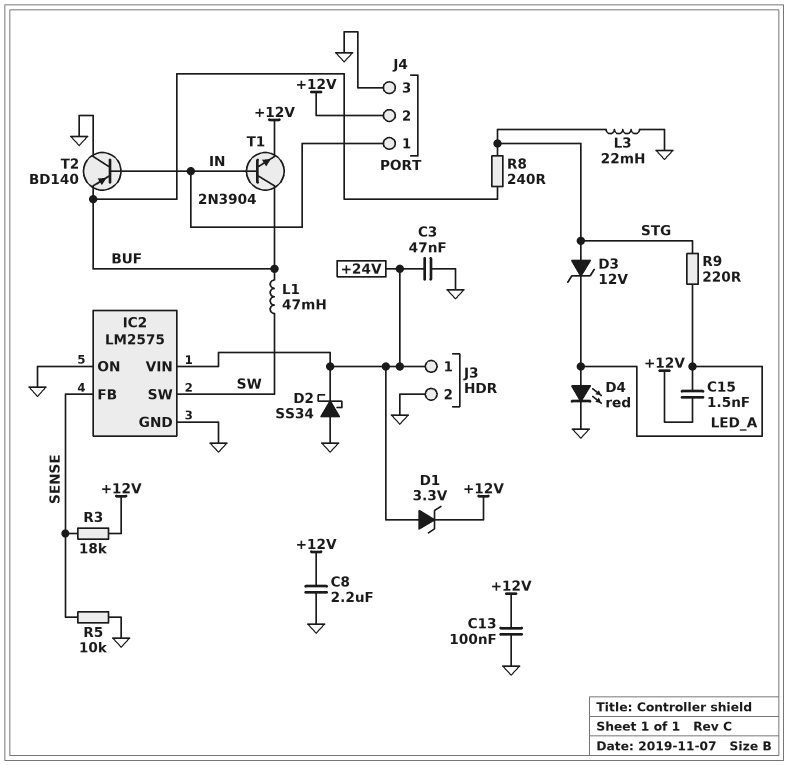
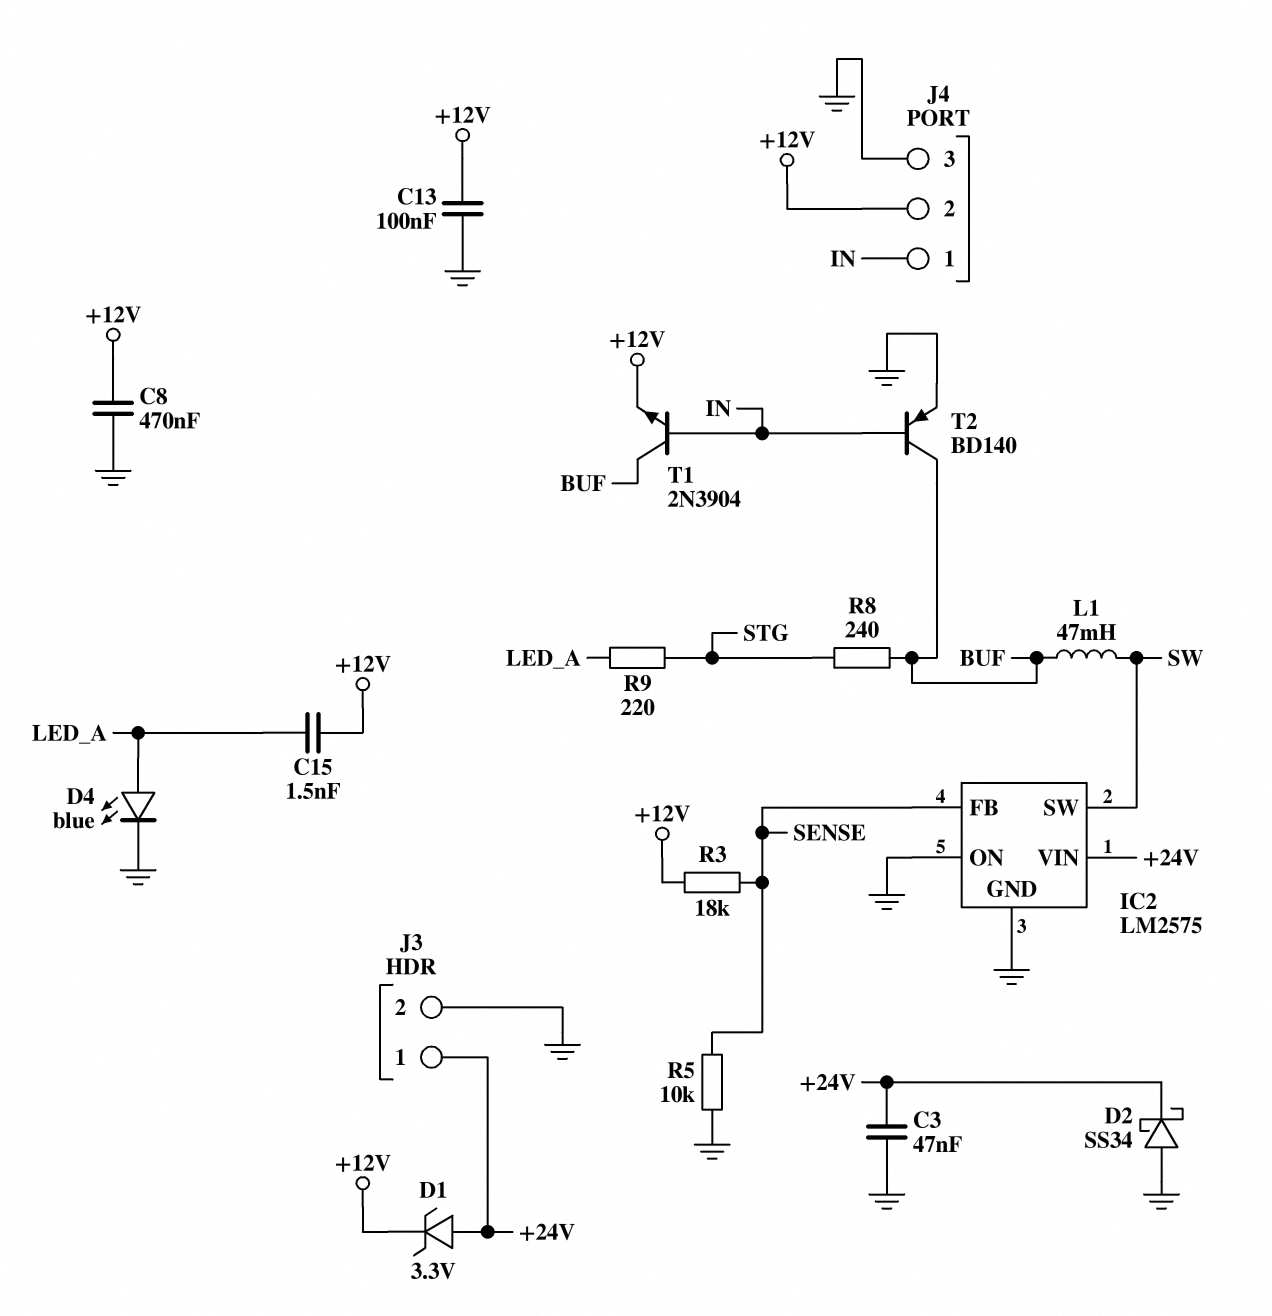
C8: 2.2uF (+12V, GND) -> 470nF (+12V, GND)
D3: zener 12V (A STG, K LED_A) -> none
D4: LED red (A LED_A, K GND) -> LED blue (A LED_A, K GND)
L3: 22mH (GND, STG) -> none
T2: PNP BD140 (B IN, C GND, E BUF) -> PNP BD140 (B IN, C BUF, E GND)

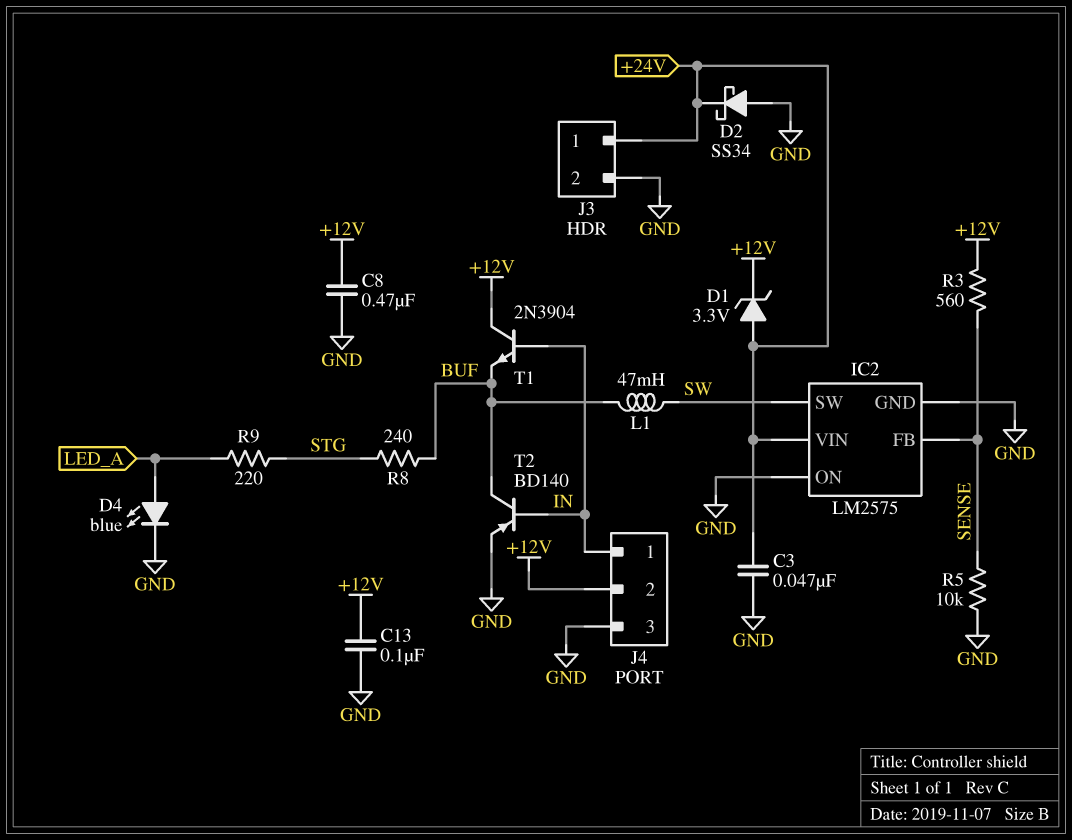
C15: 1.5nF (+12V, LED_A) -> none
R3: 18k (+12V, SENSE) -> 560 (+12V, SENSE)
T1: NPN 2N3904 (B IN, C BUF, E +12V) -> NPN 2N3904 (B IN, C +12V, E BUF)

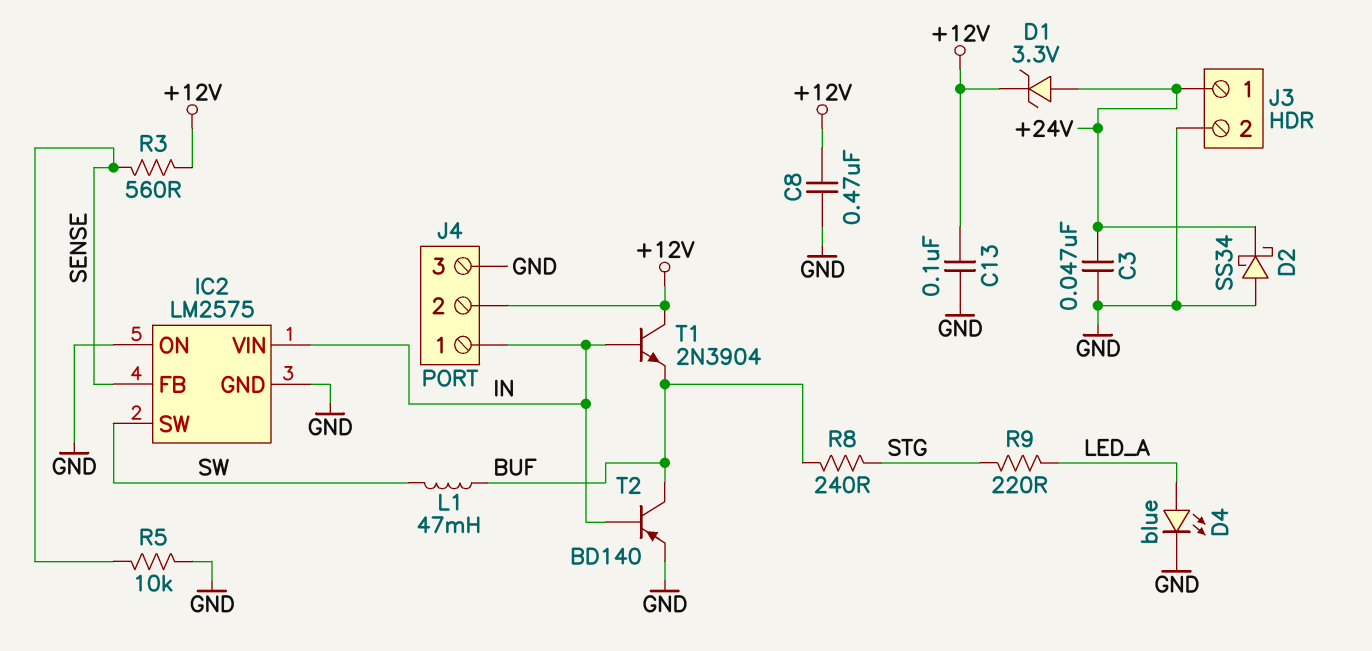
IC2 pin VIN: +24V -> IN

